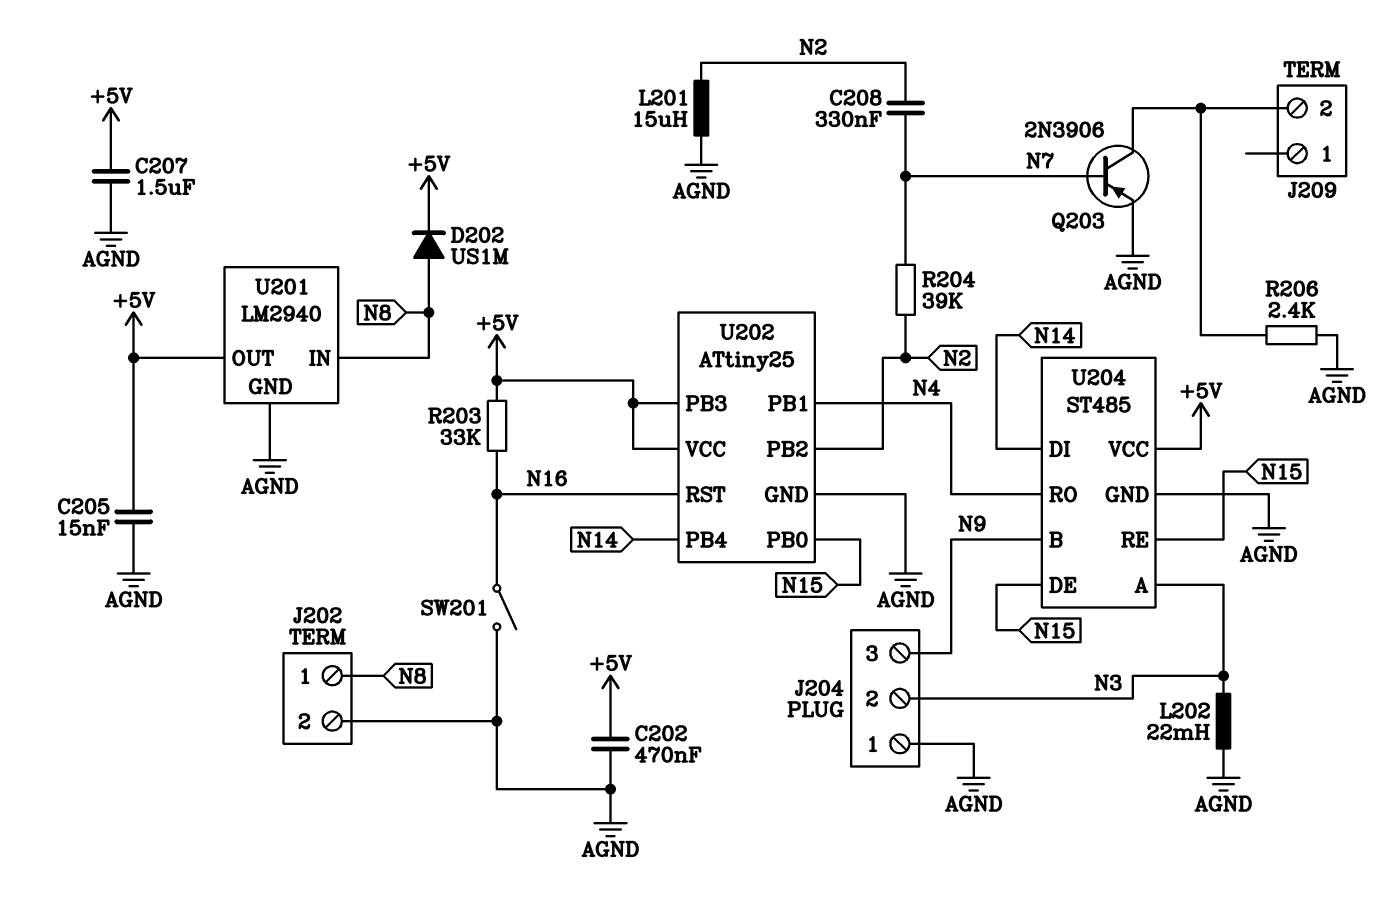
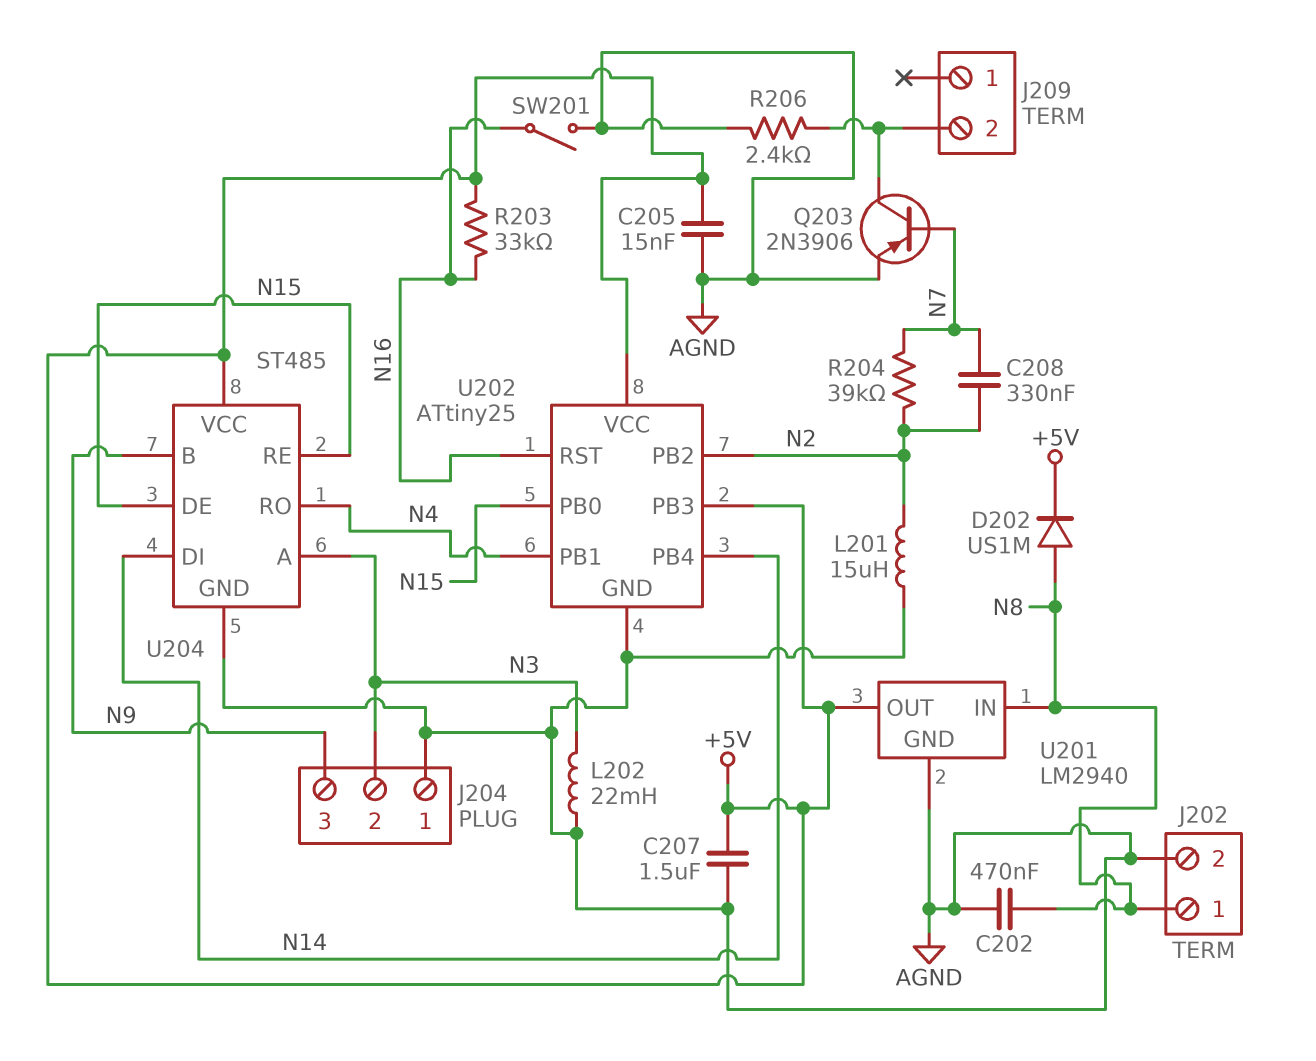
C202: 470nF (+5V, AGND) -> 470nF (AGND, N8)

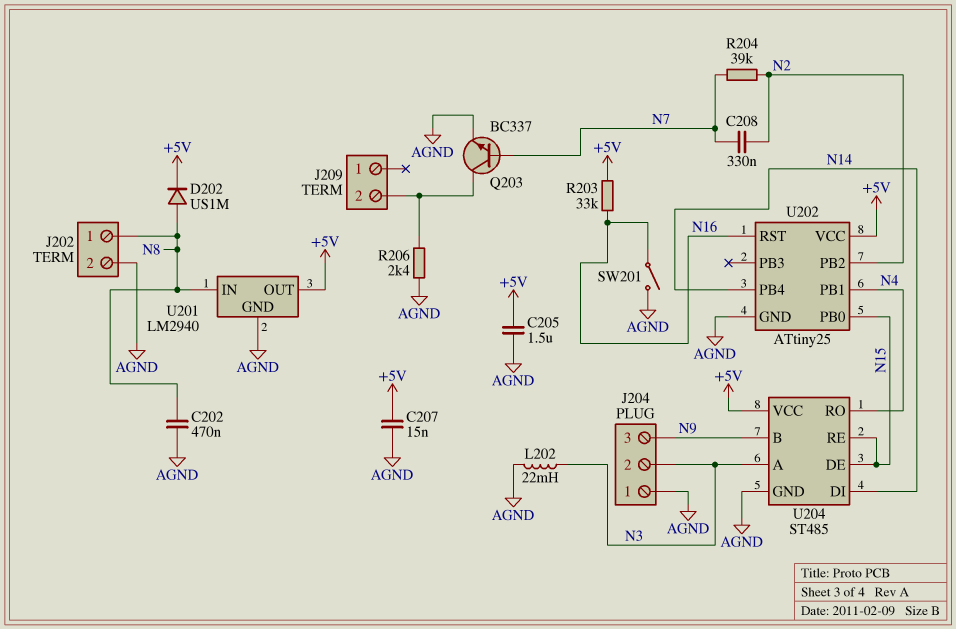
C205: 15nF (+5V, AGND) -> 1.5uF (+5V, AGND)
C207: 1.5uF (+5V, AGND) -> 15nF (+5V, AGND)
L201: 15uH (AGND, N2) -> none
Q203: PNP 2N3906 (B N7, C J209/2, E AGND) -> NPN BC337 (B N7, C J209/2, E AGND)
U202 pin PB3: +5V -> none

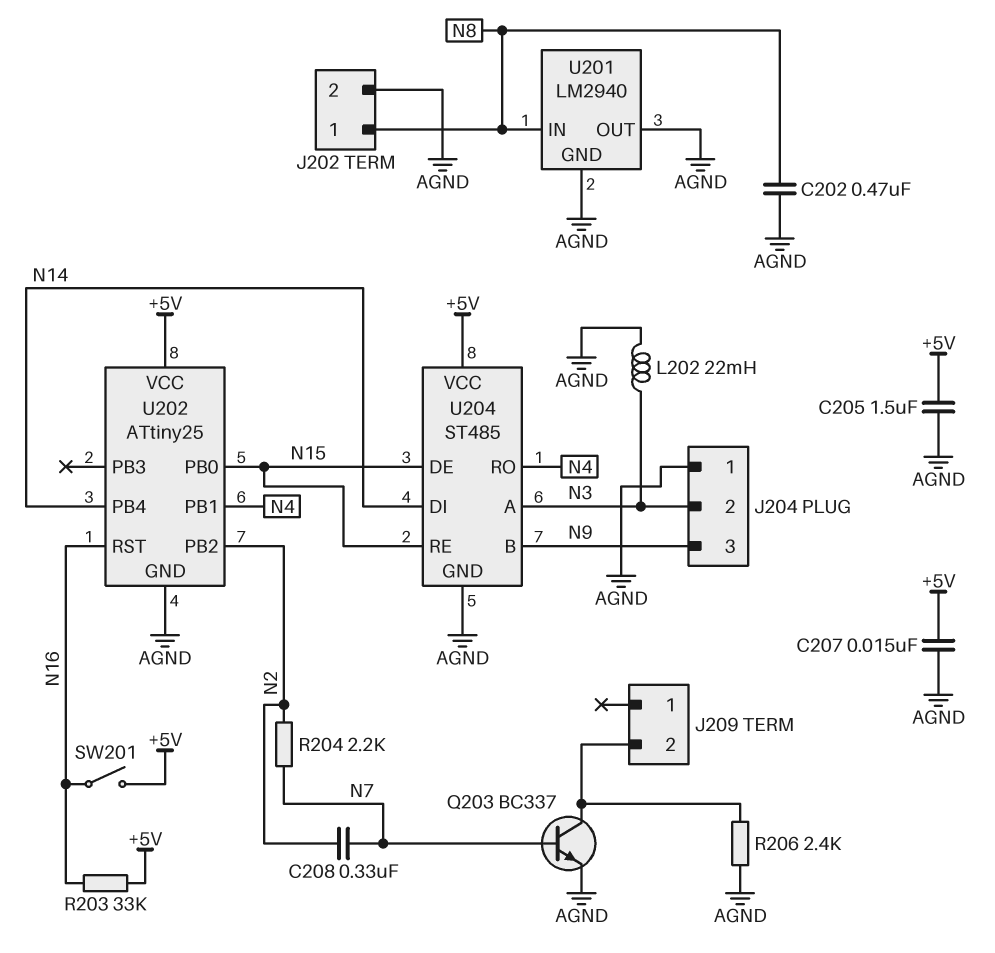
D202: diode US1M (A N8, K +5V) -> none
R204: 39k (N2, N7) -> 2.2k (N2, N7)
SW201: switch (AGND, N16) -> switch (+5V, N16)
U201 pin OUT: +5V -> AGND

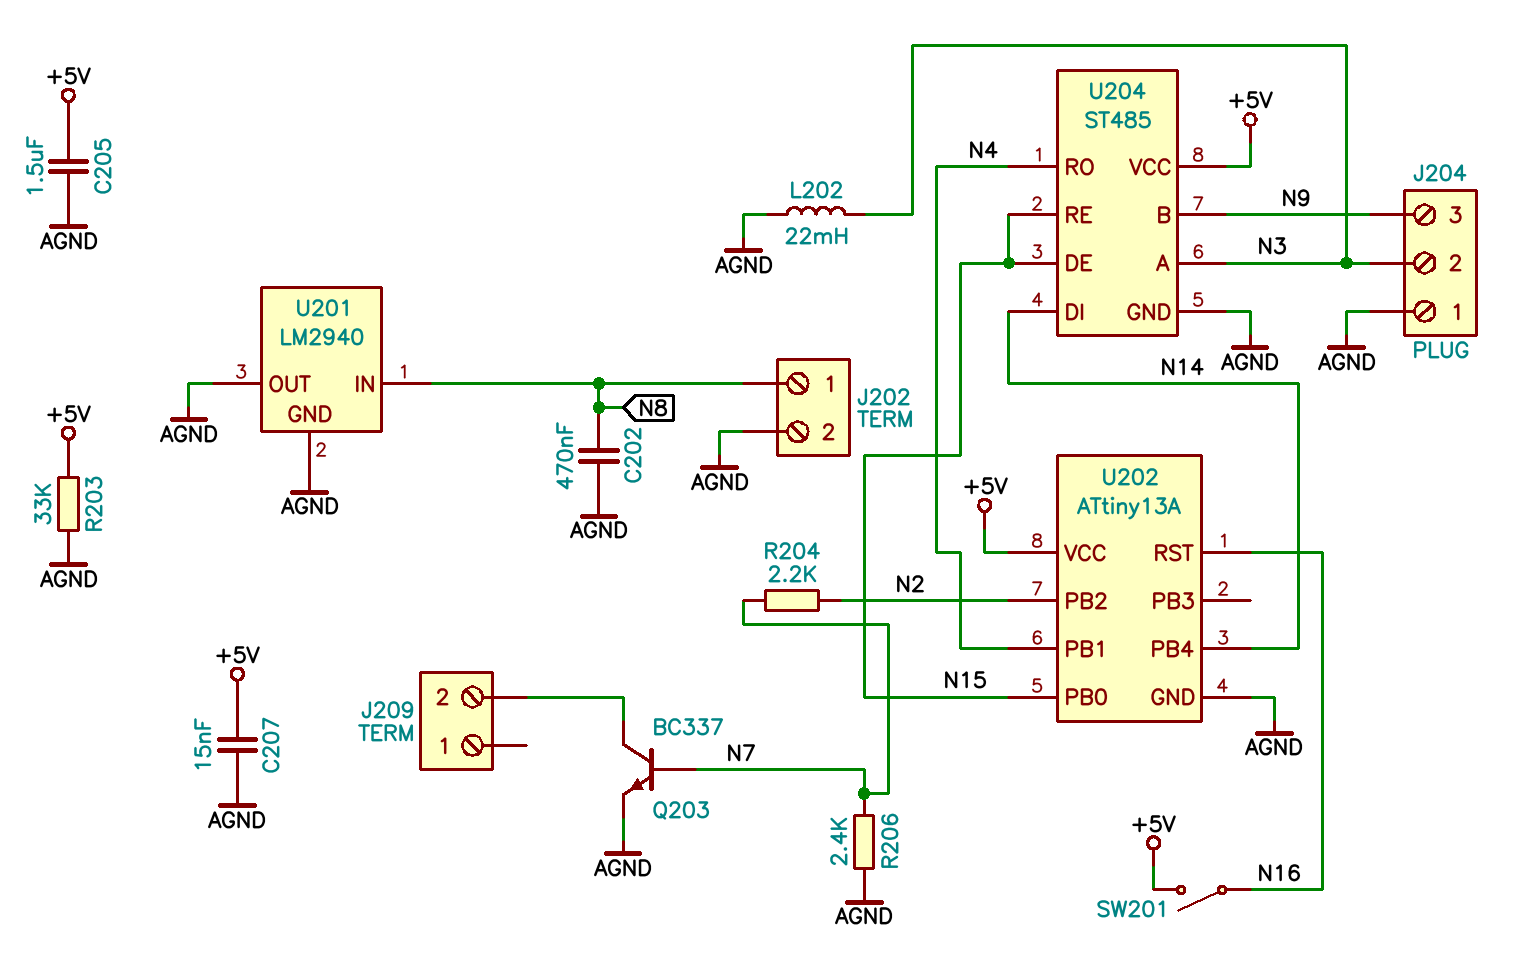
C208: 330nF (N2, N7) -> none
R203: 33k (+5V, N16) -> 33k (+5V, AGND)
R206: 2.4k (AGND, J209/2) -> 2.4k (AGND, N7)
U202: ATtiny25 -> ATtiny13A

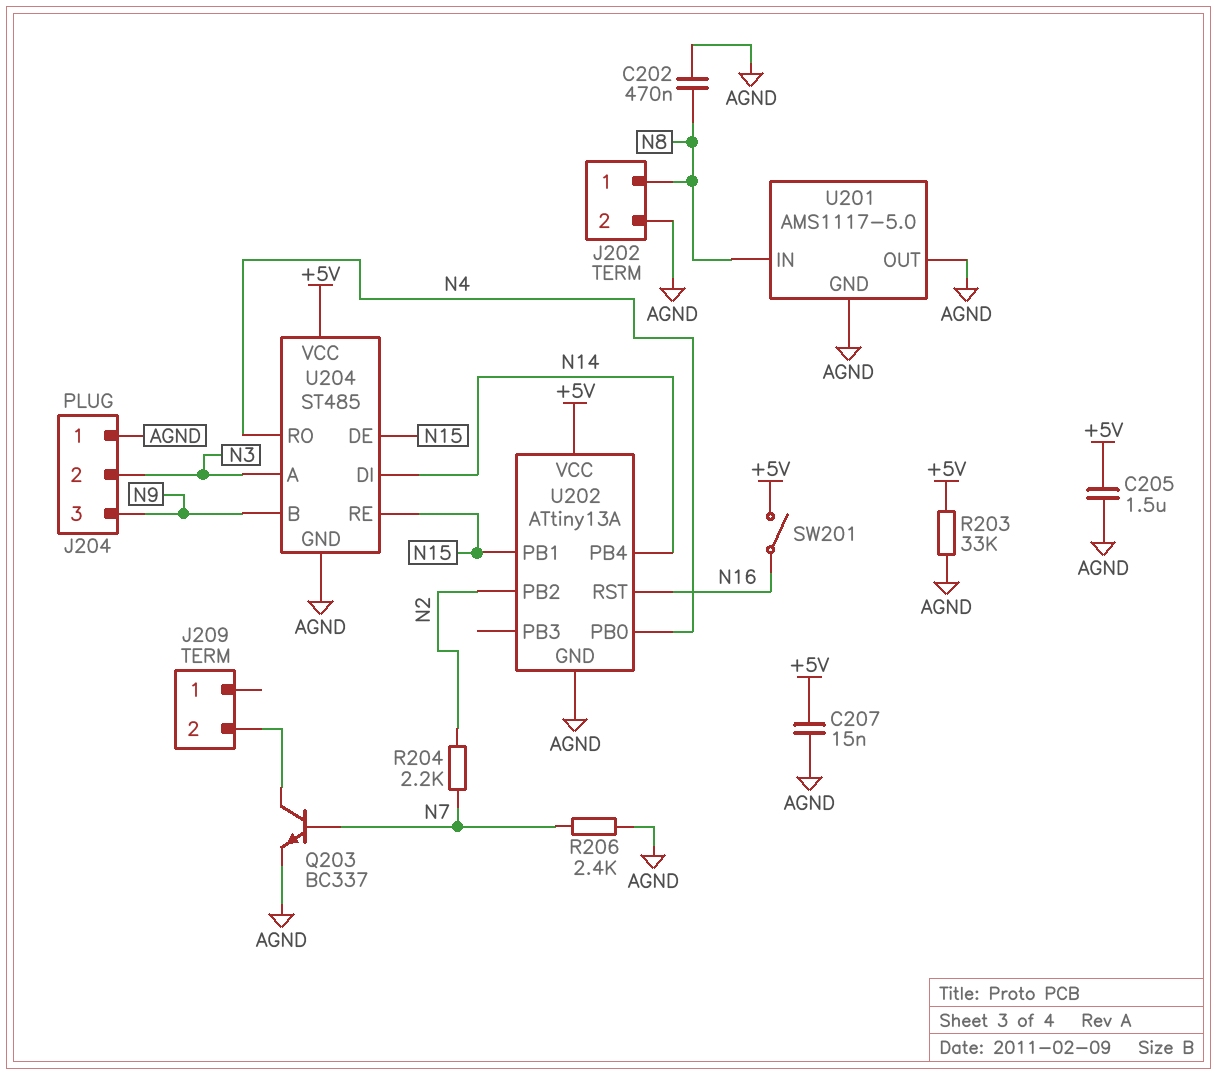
L202: 22mH (AGND, N3) -> none
U201: LM2940 -> AMS1117-5.0
U202 pin PB0: N15 -> N4
U202 pin PB1: N4 -> N15

